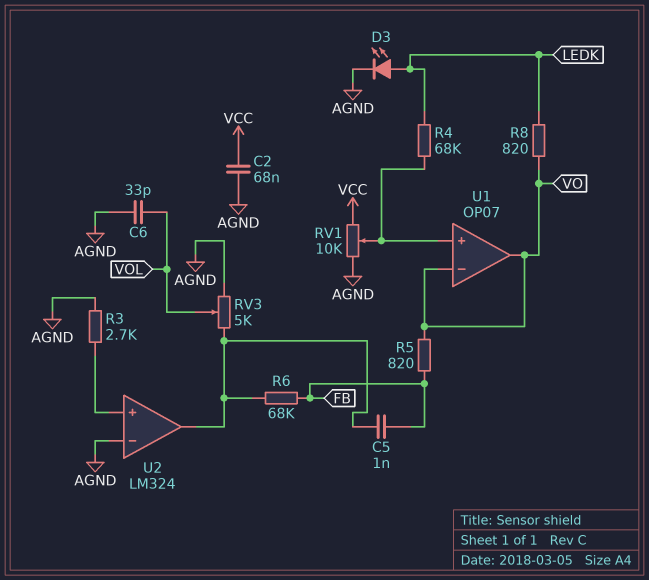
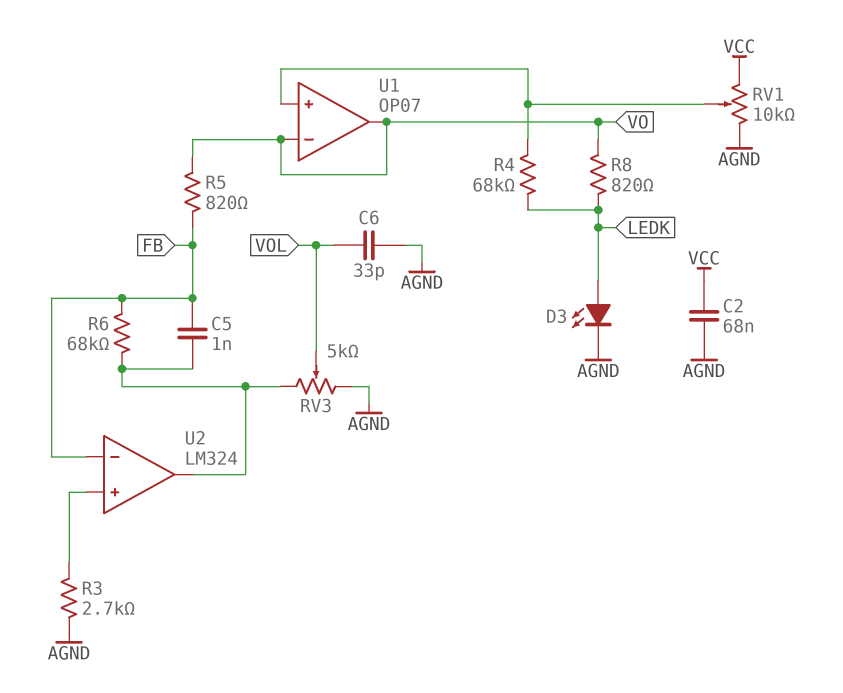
U2 pin in-: AGND -> FB

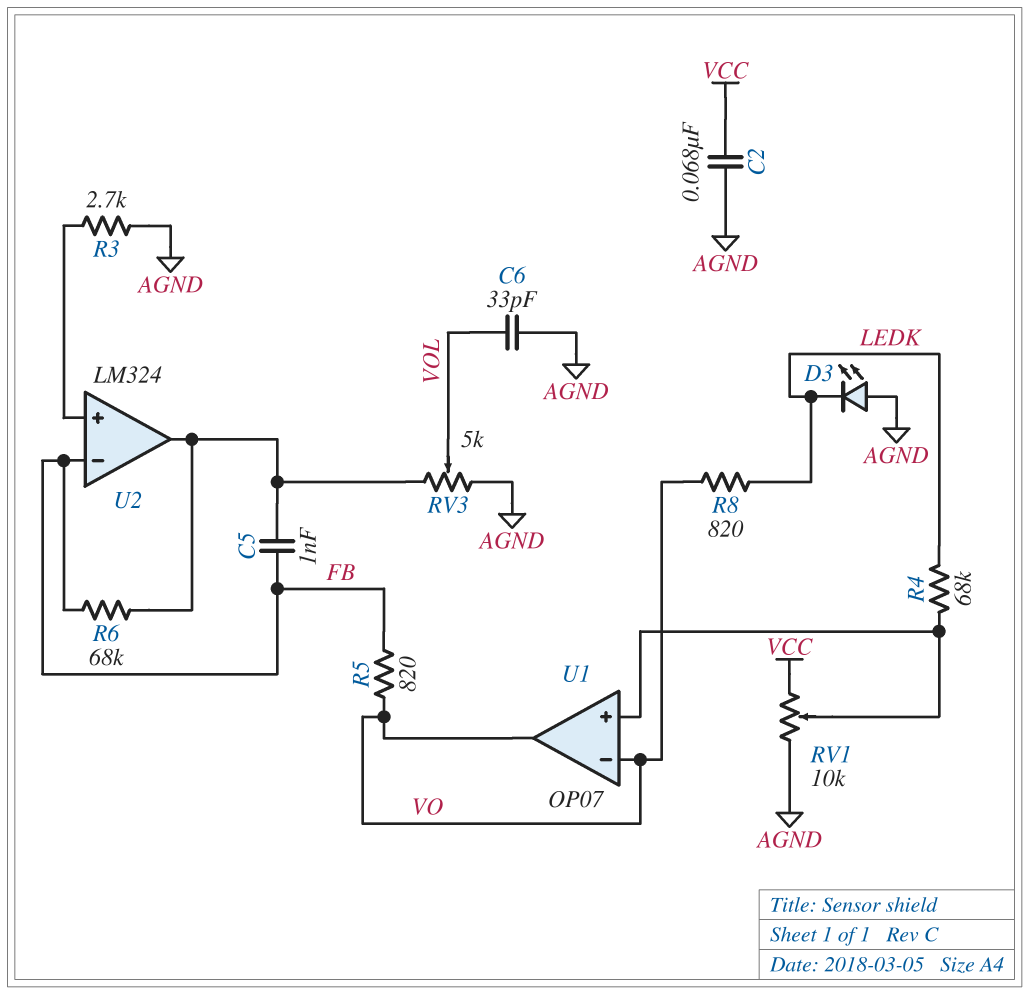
D3: LED (A LEDK, K AGND) -> LED (A AGND, K LEDK)

